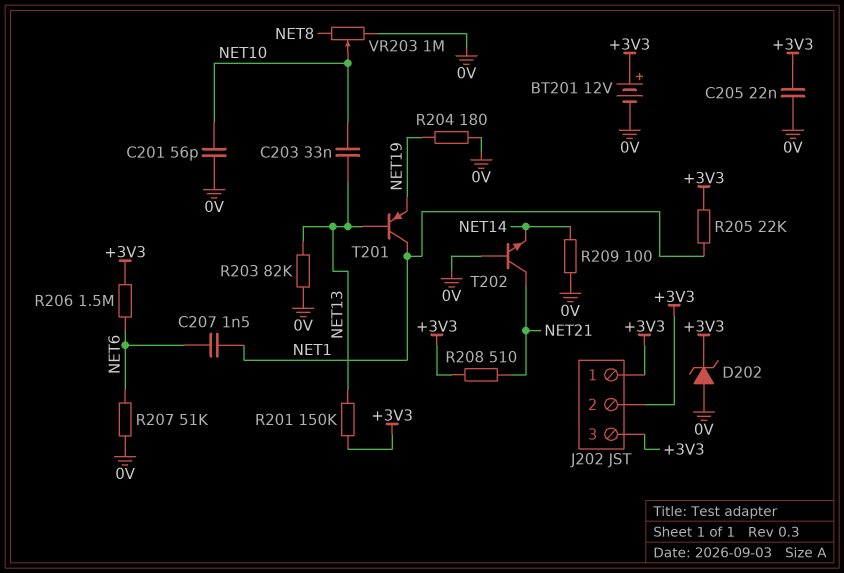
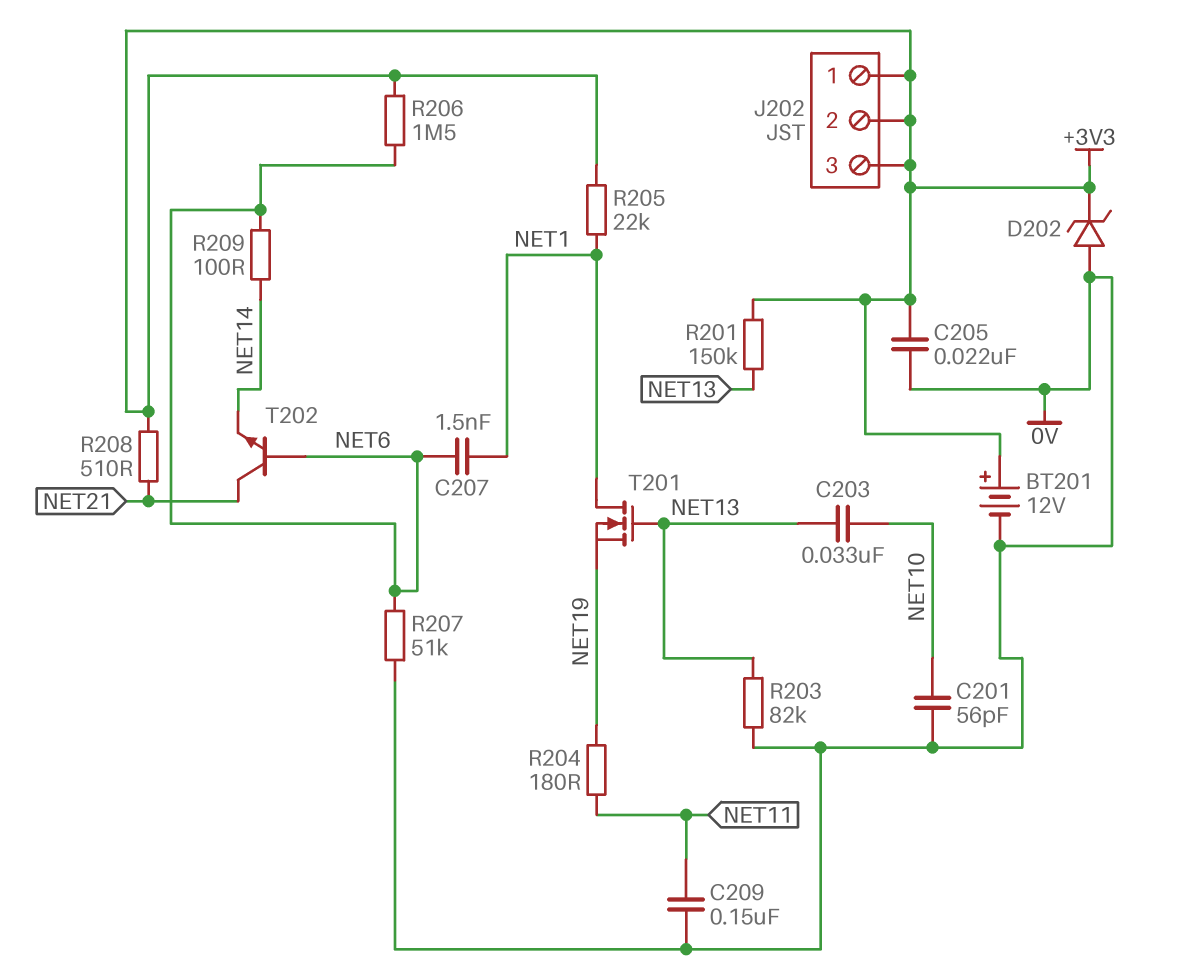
C209: none -> 150nF (0V, NET11)
R204: 180 (0V, NET19) -> 180 (NET11, NET19)
R209: 100 (0V, NET14) -> 100 (NET6, NET14)
T201: PNP (B NET13, C NET1, E NET19) -> NMOS (G NET13, D NET1, S NET19)
T202: NPN (B 0V, C NET21, E NET14) -> NPN (B NET6, C NET21, E NET14)
VR203: 1M (0V, NET8, wiper NET10) -> none

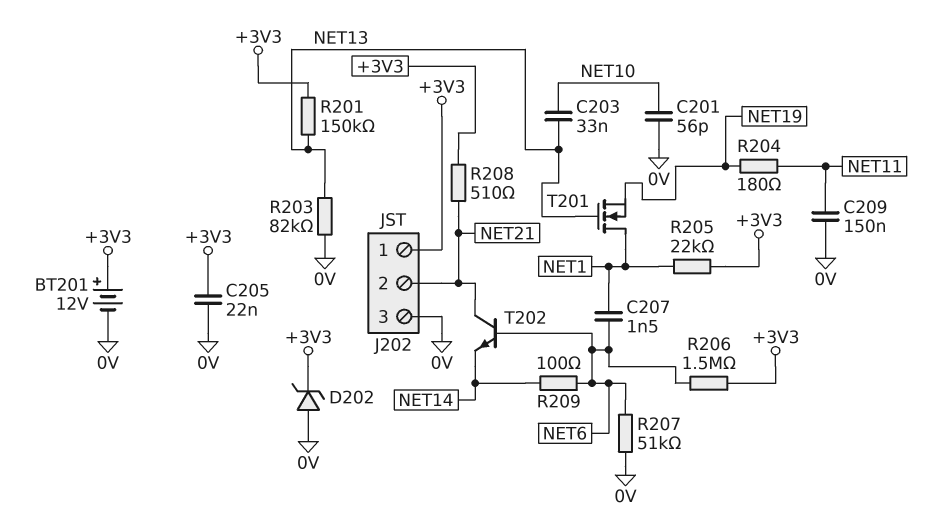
J202 pin 2: +3V3 -> NET21
J202 pin 3: +3V3 -> 0V

